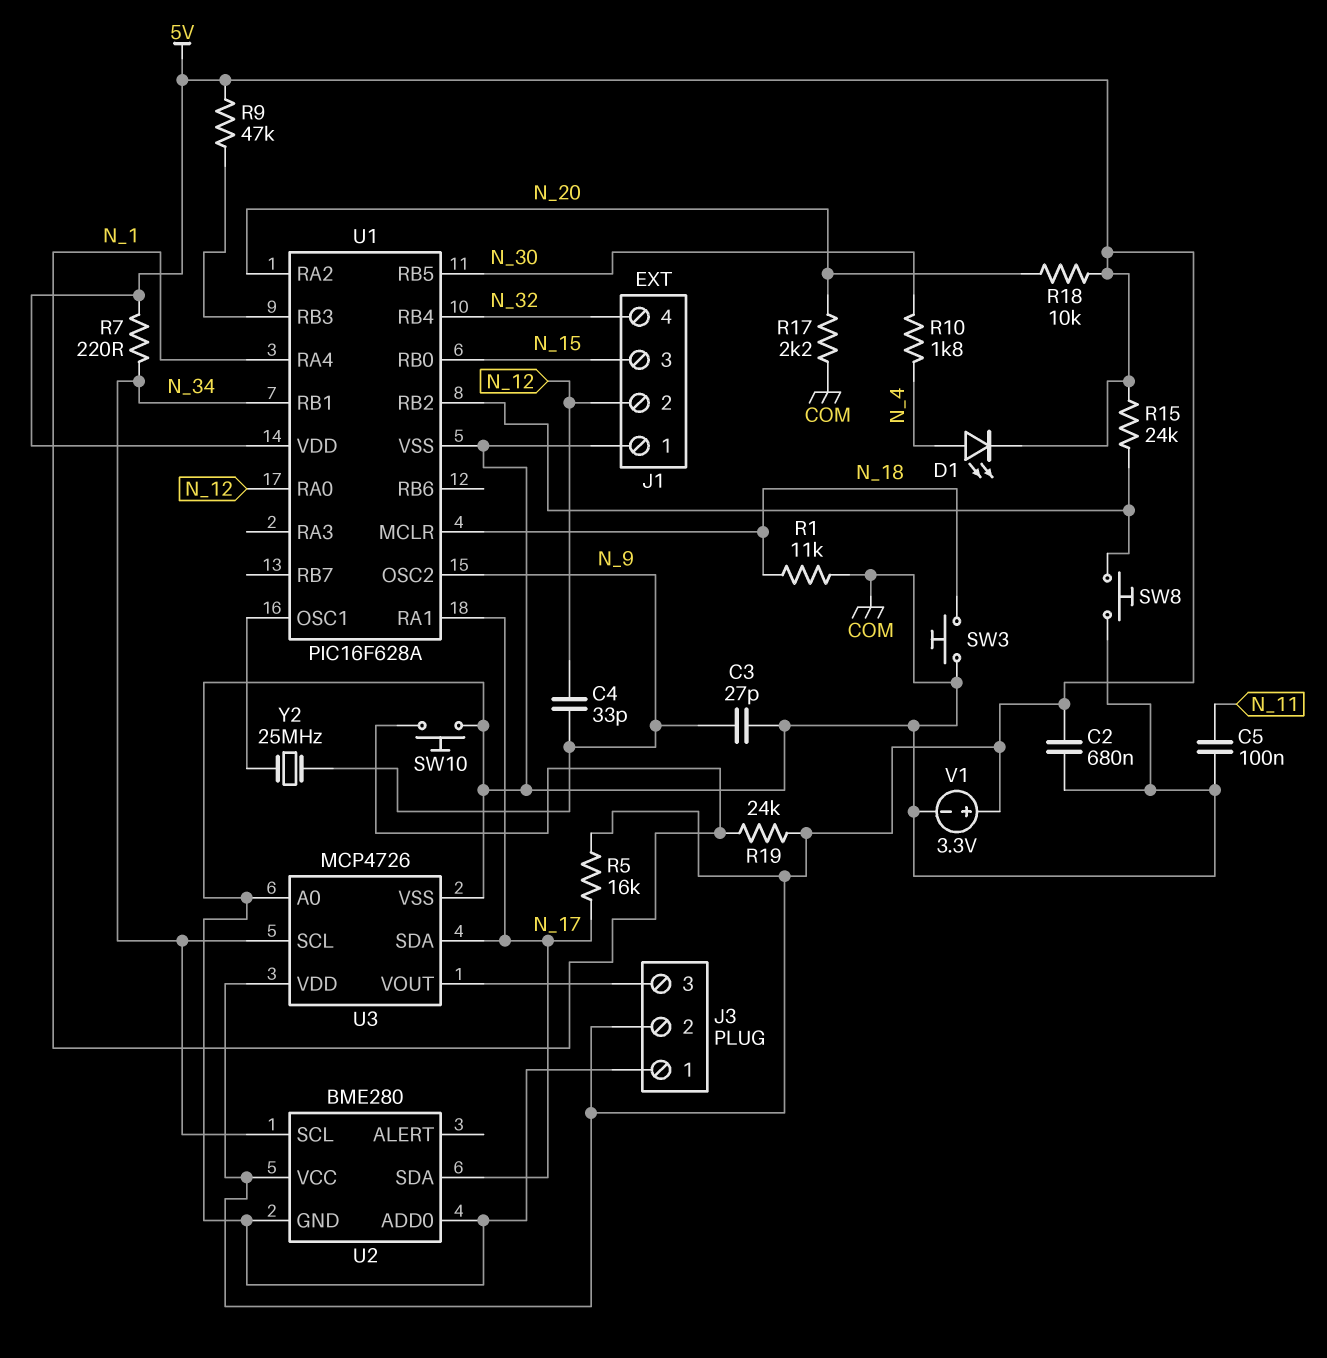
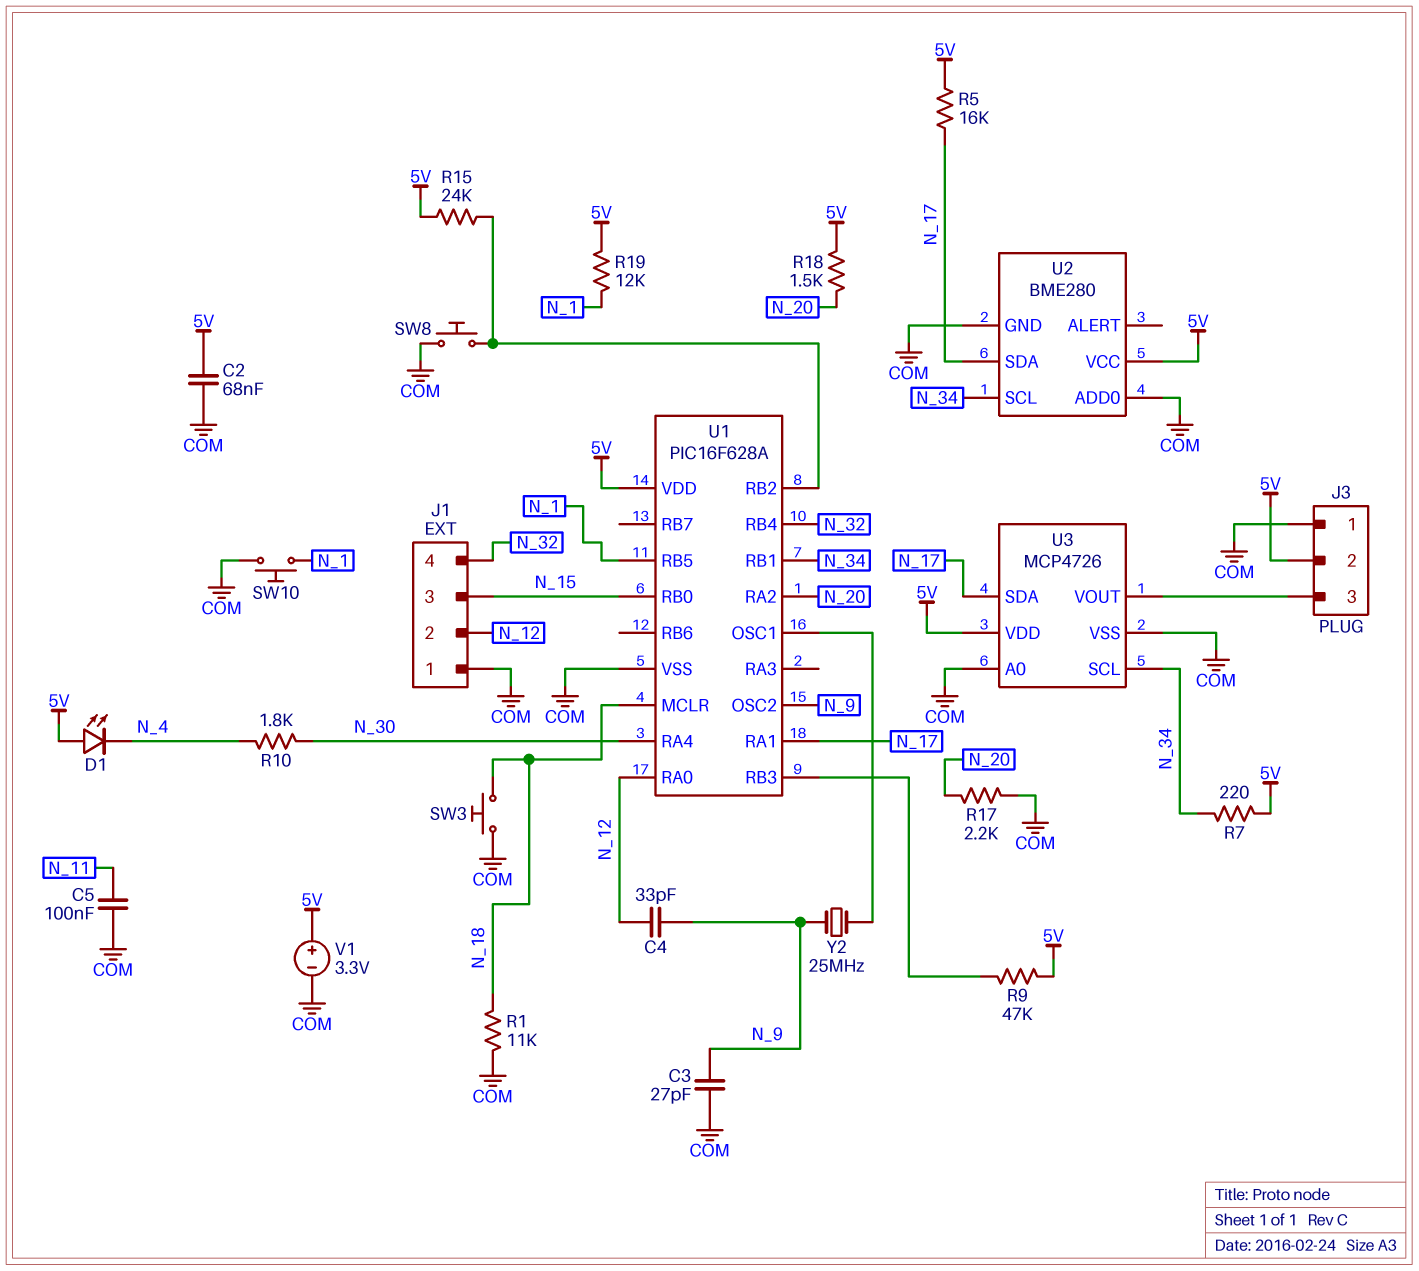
C2: 680nF (5V, COM) -> 68nF (5V, COM)
D1: LED (A N_4, K 5V) -> LED (A 5V, K N_4)
R18: 10k (5V, N_20) -> 1.5k (5V, N_20)
R19: 24k (5V, N_1) -> 12k (5V, N_1)
U1 pin RA4: N_1 -> N_30
U1 pin RB5: N_30 -> N_1

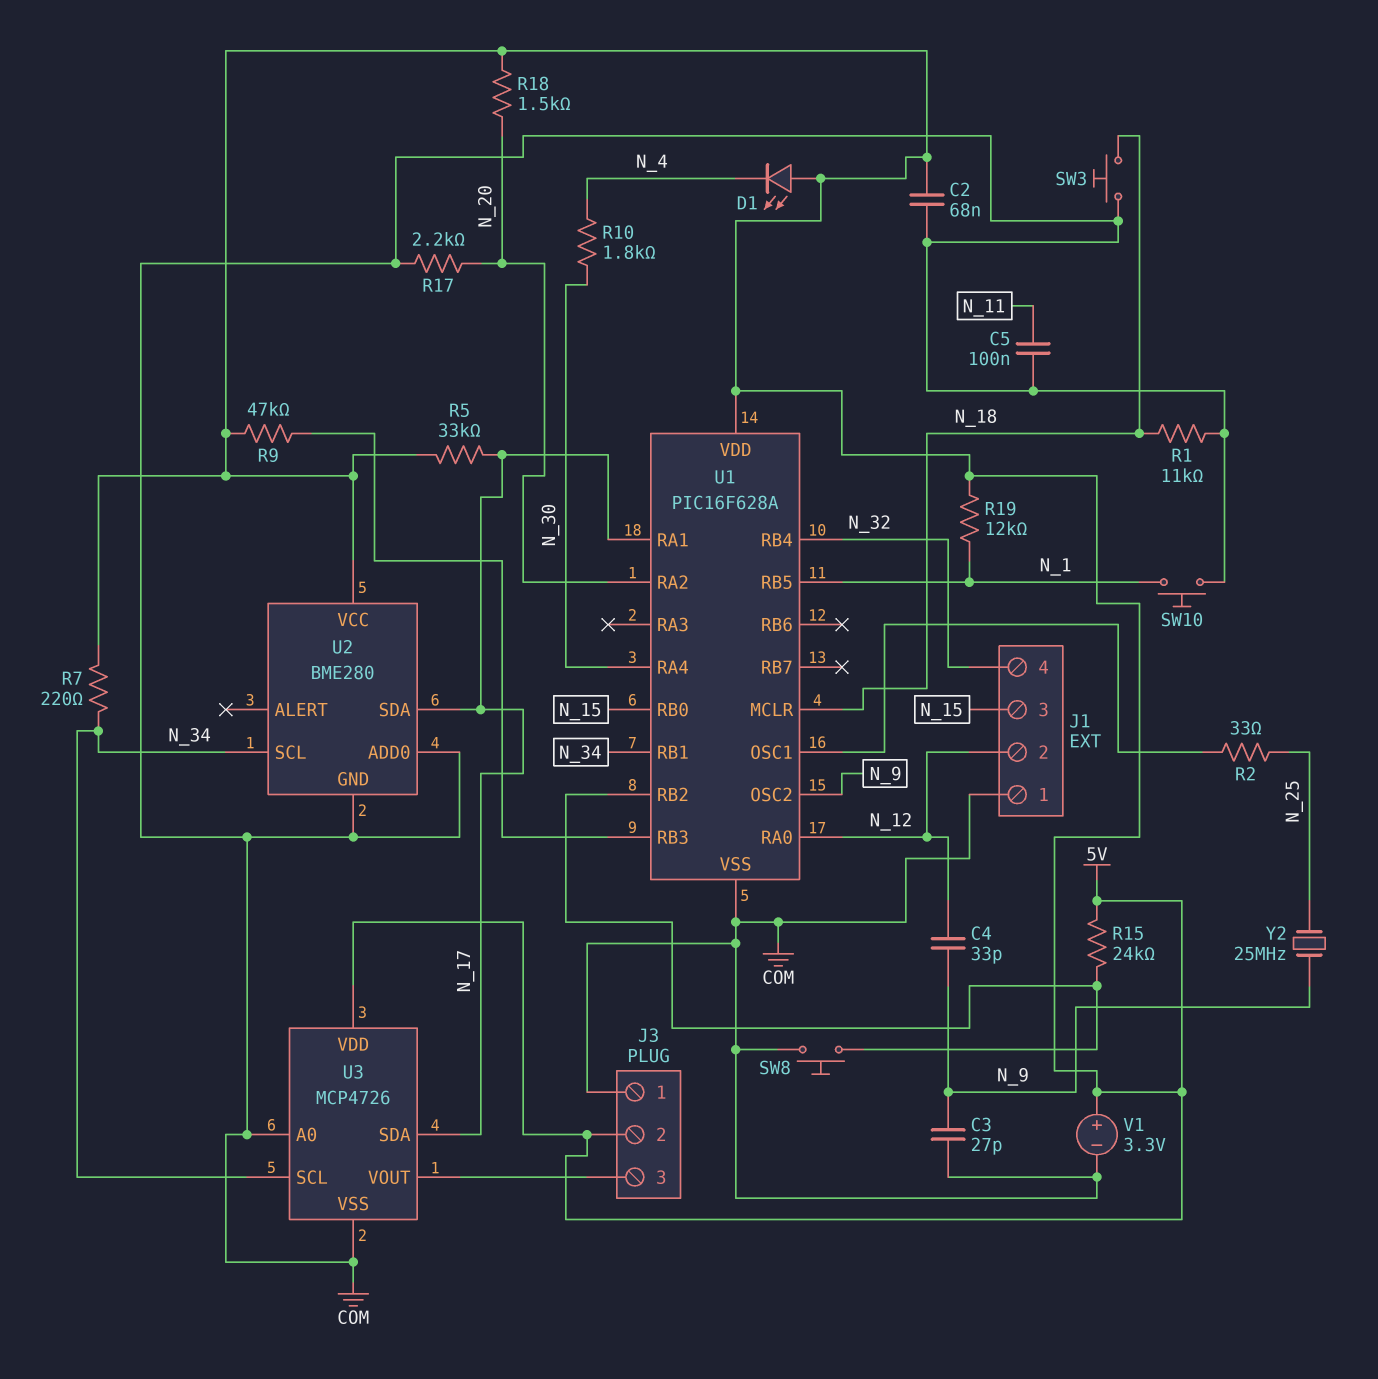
R2: none -> 33 (N_25, U1/OSC1)
R5: 16k (5V, N_17) -> 33k (5V, N_17)
Y2: 25MHz (N_9, U1/OSC1) -> 25MHz (N_9, N_25)

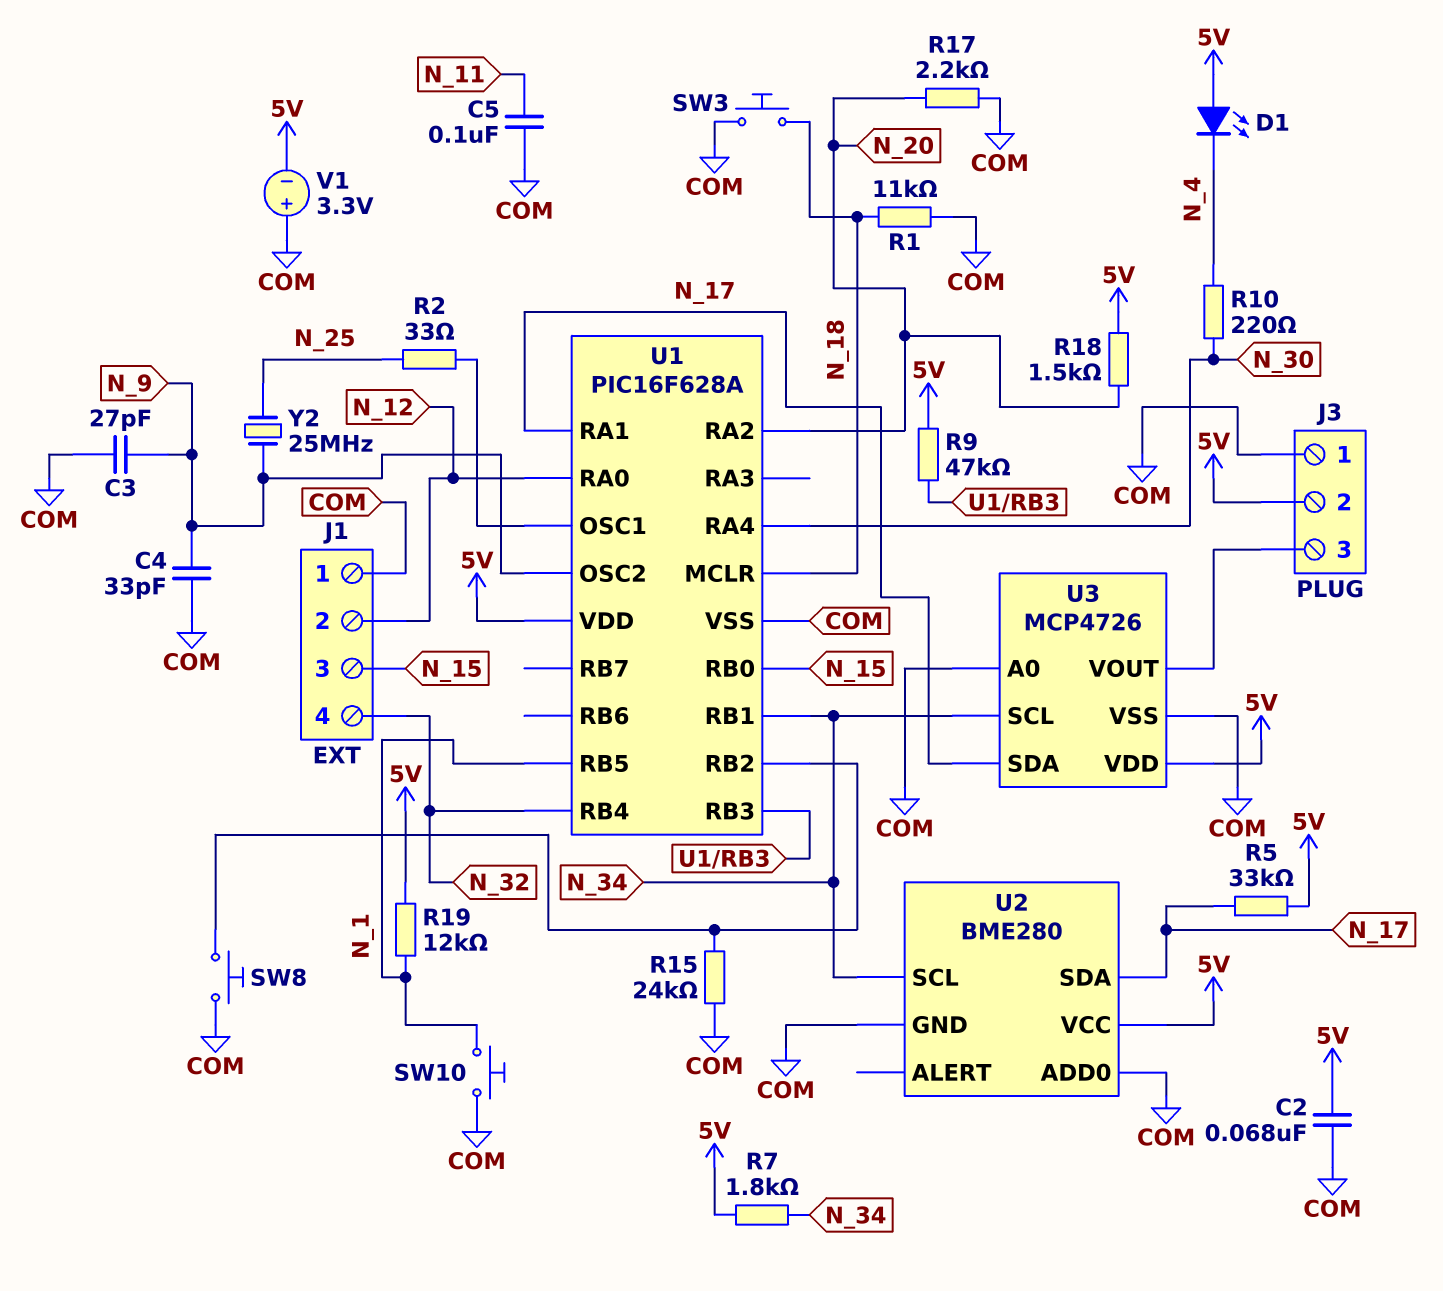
C4: 33pF (N_9, N_12) -> 33pF (COM, N_9)
R7: 220 (5V, N_34) -> 1.8k (5V, N_34)
R10: 1.8k (N_4, N_30) -> 220 (N_4, N_30)
R15: 24k (5V, U1/RB2) -> 24k (COM, U1/RB2)
V1: 3.3V (plus 5V, minus COM) -> 3.3V (plus COM, minus 5V)

